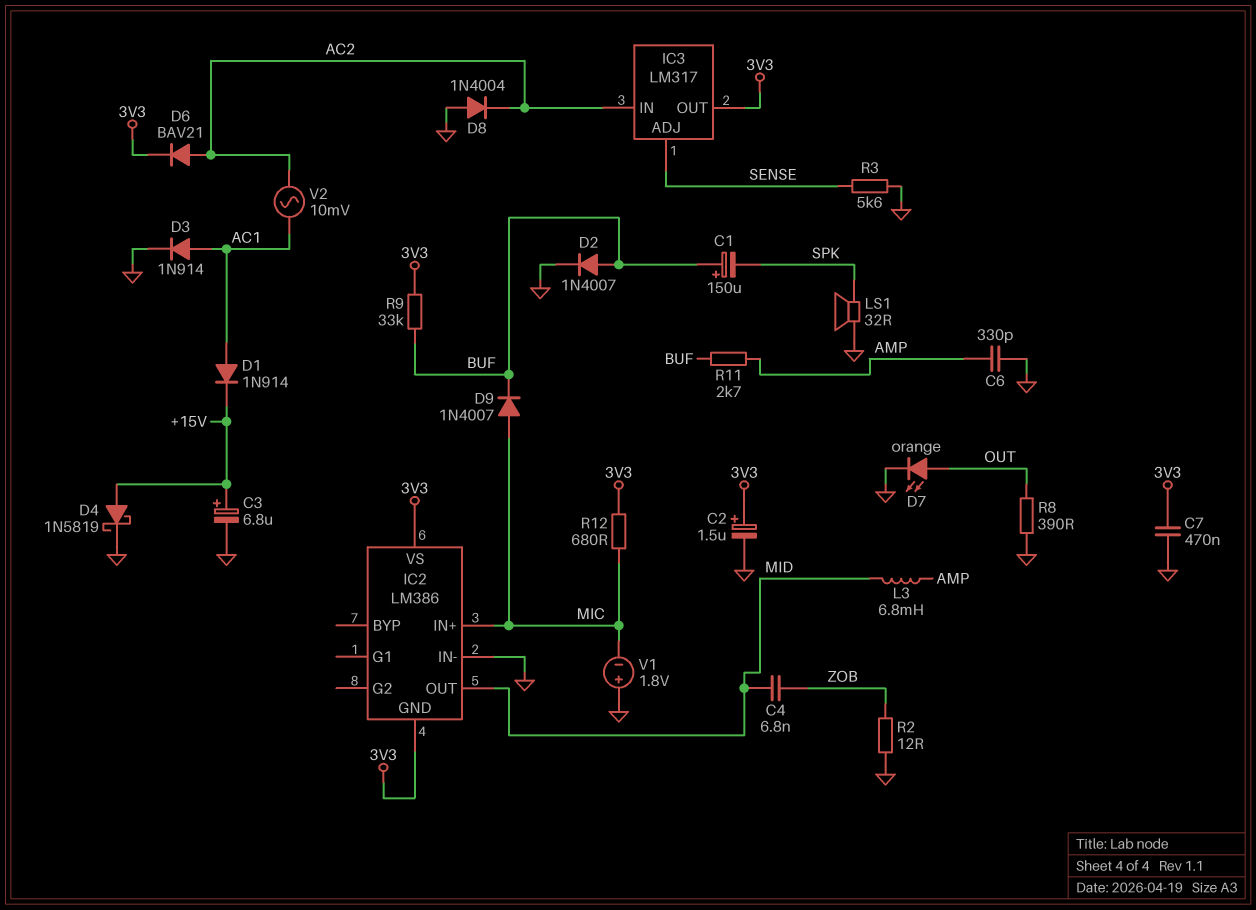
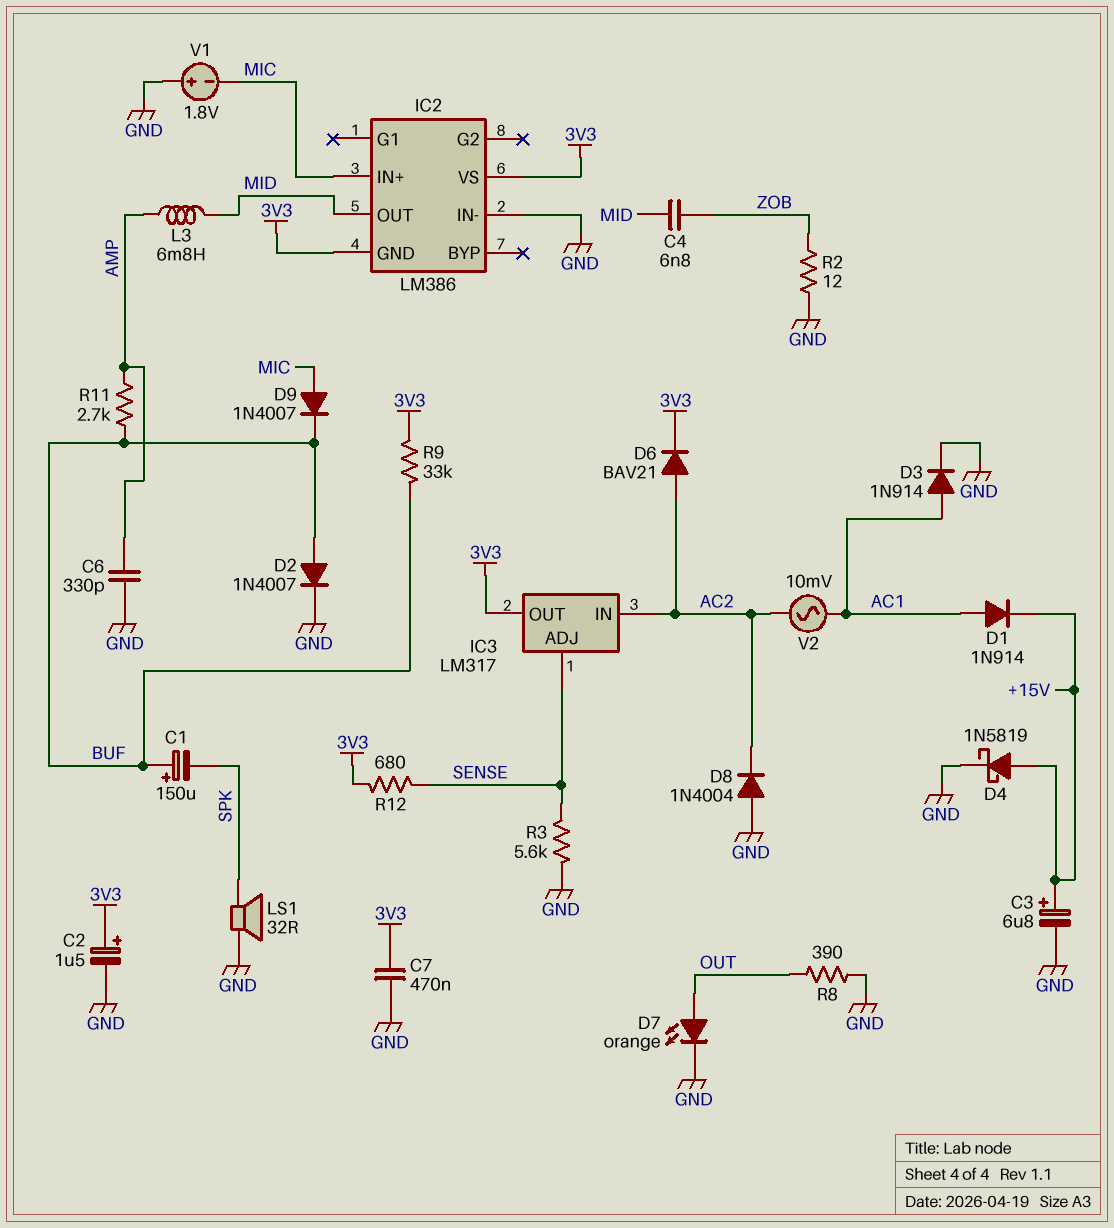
R12: 680 (3V3, MIC) -> 680 (3V3, SENSE)

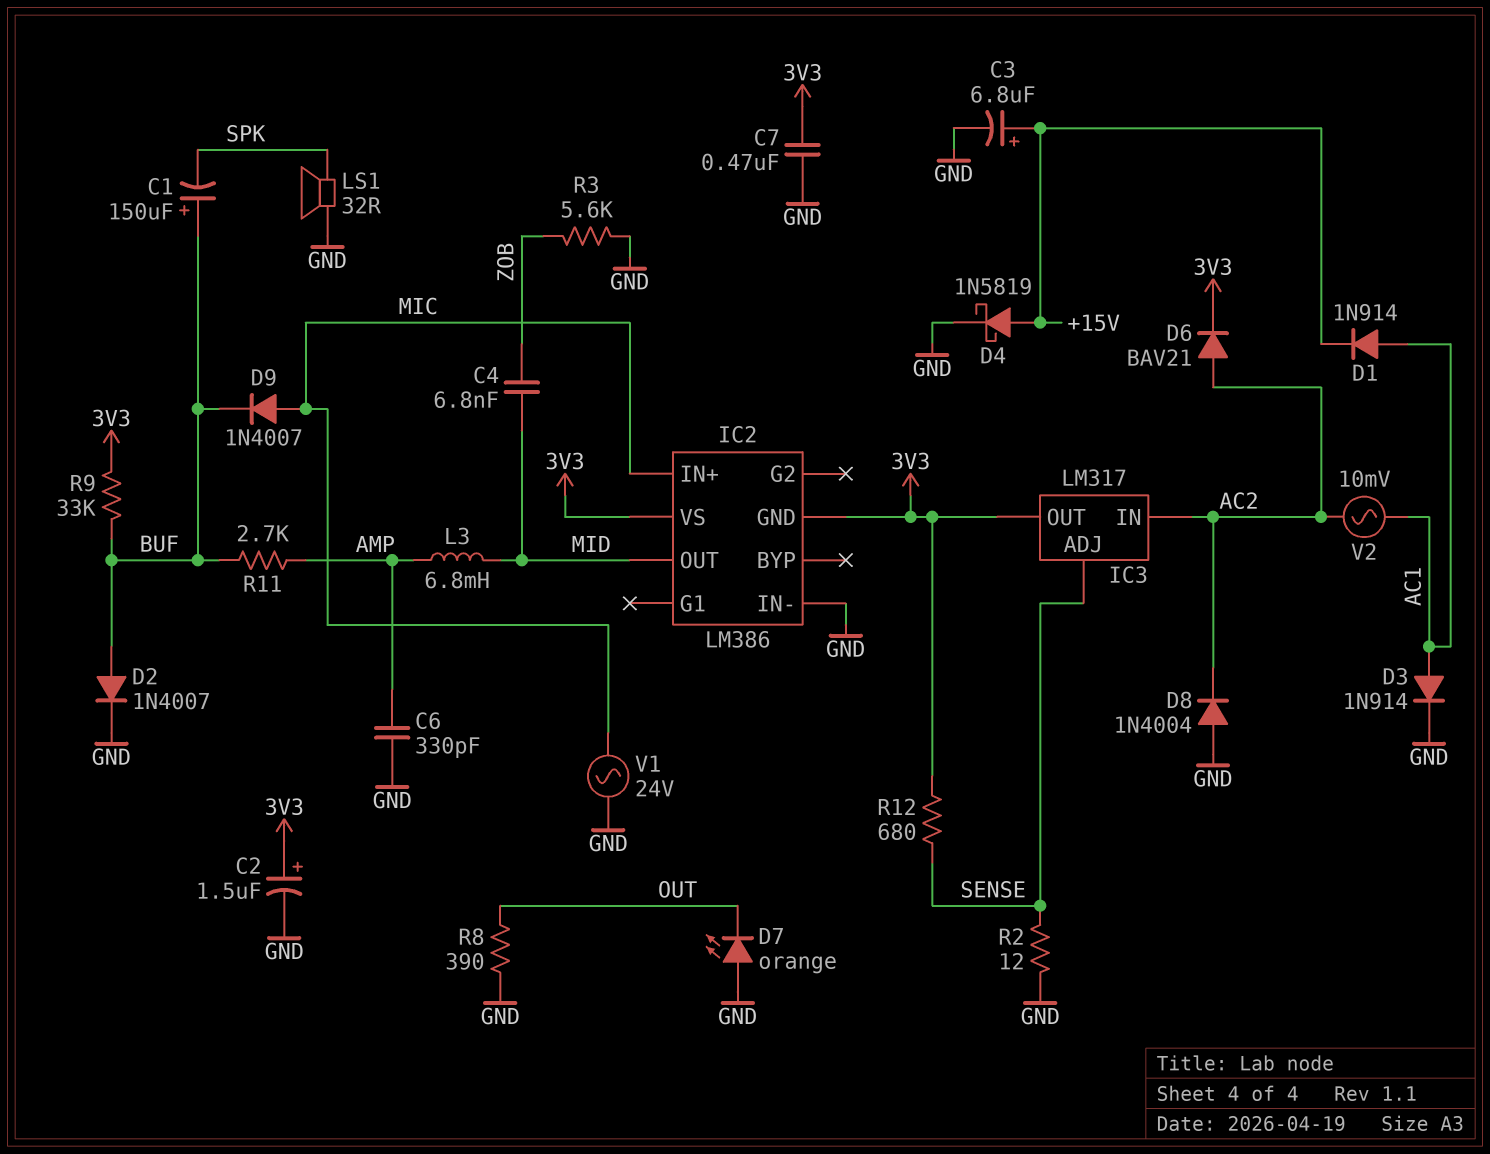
D7: LED orange (A OUT, K GND) -> LED orange (A GND, K OUT)
R2: 12 (GND, ZOB) -> 12 (GND, SENSE)
R3: 5.6k (GND, SENSE) -> 5.6k (GND, ZOB)
V1: 1.8V (plus GND, minus MIC) -> AC 24V (GND, MIC)

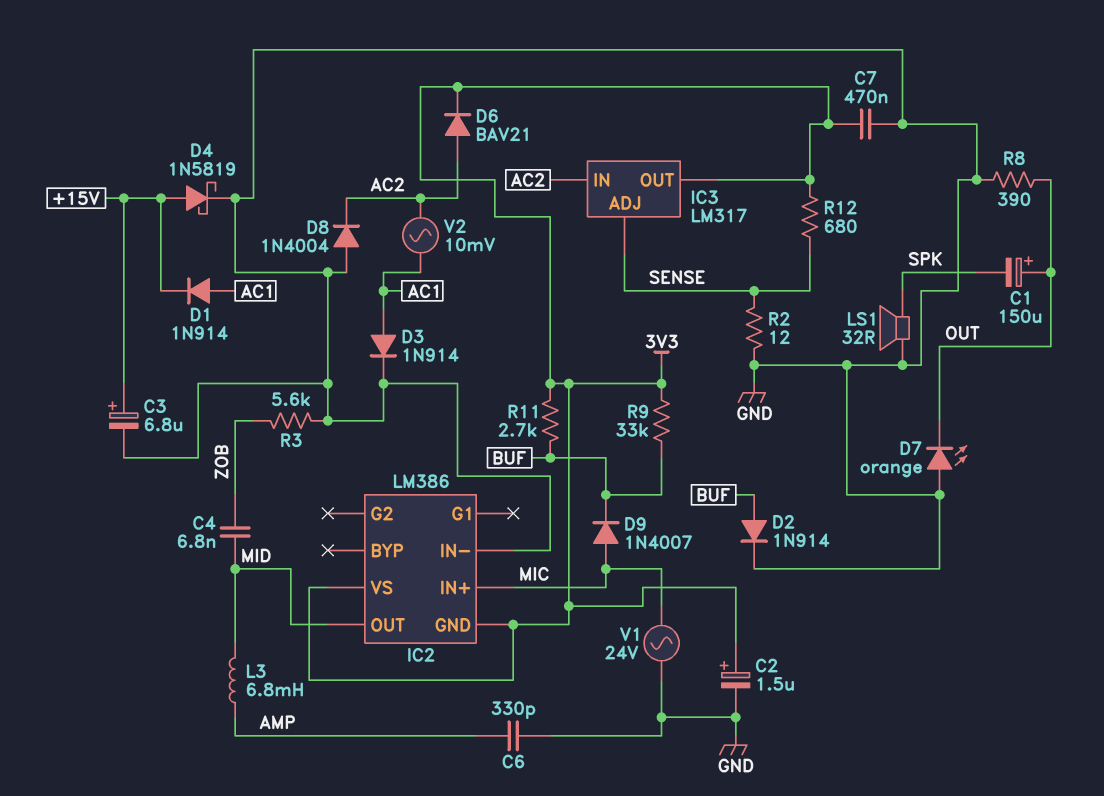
C1: 150uF (plus BUF, minus SPK) -> 150uF (plus OUT, minus SPK)
D2: diode 1N4007 (A BUF, K GND) -> diode 1N914 (A BUF, K GND)
R11: 2.7k (AMP, BUF) -> 2.7k (3V3, BUF)

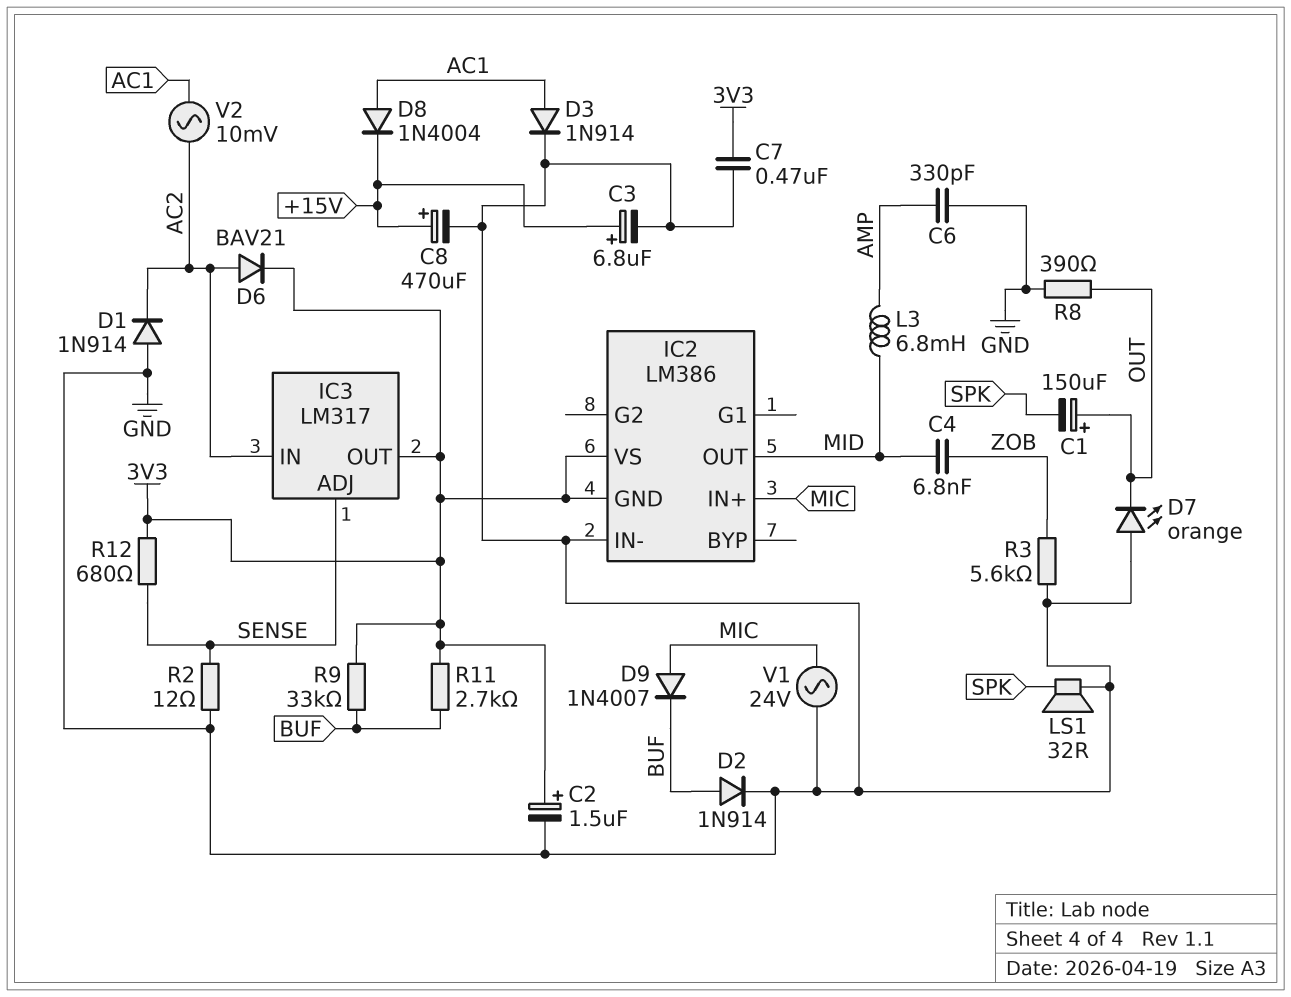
C8: none -> 470uF (plus +15V, minus GND)
D1: diode 1N914 (A AC1, K +15V) -> diode 1N914 (A GND, K AC2)
D4: schottky 1N5819 (A +15V, K GND) -> none
D8: diode 1N4004 (A GND, K AC2) -> diode 1N4004 (A AC1, K +15V)

